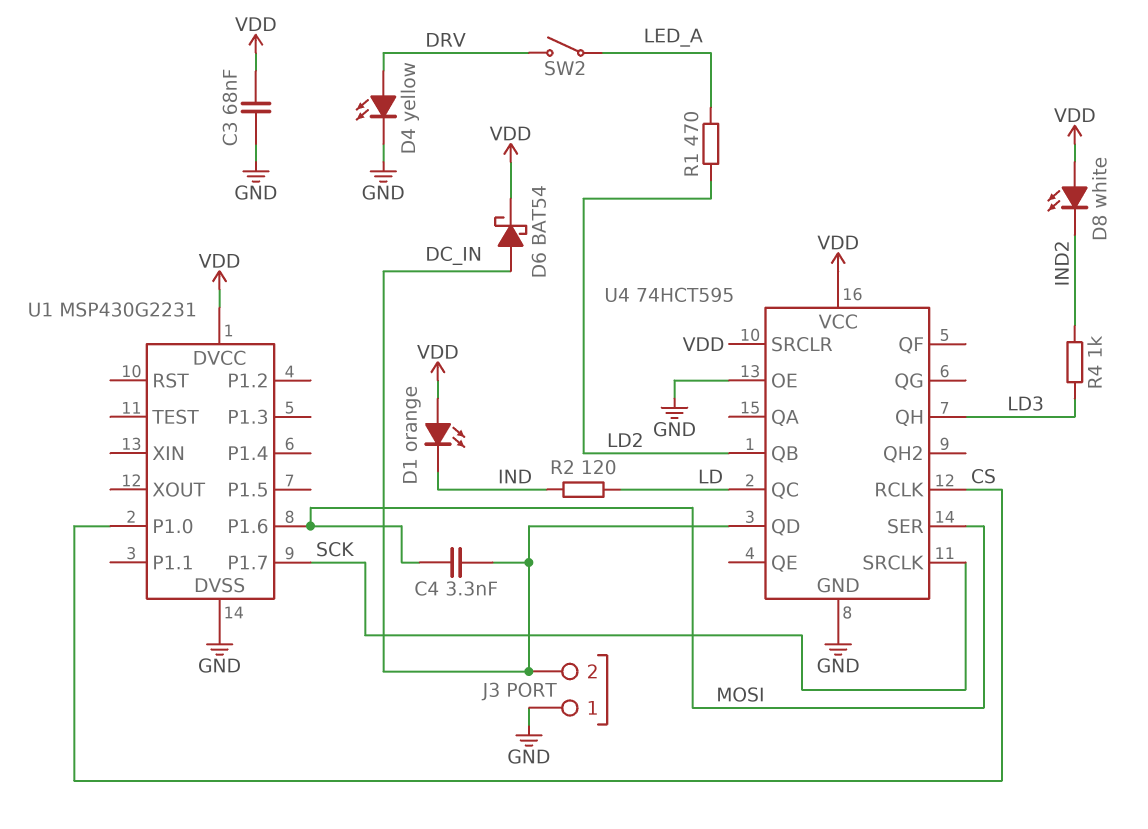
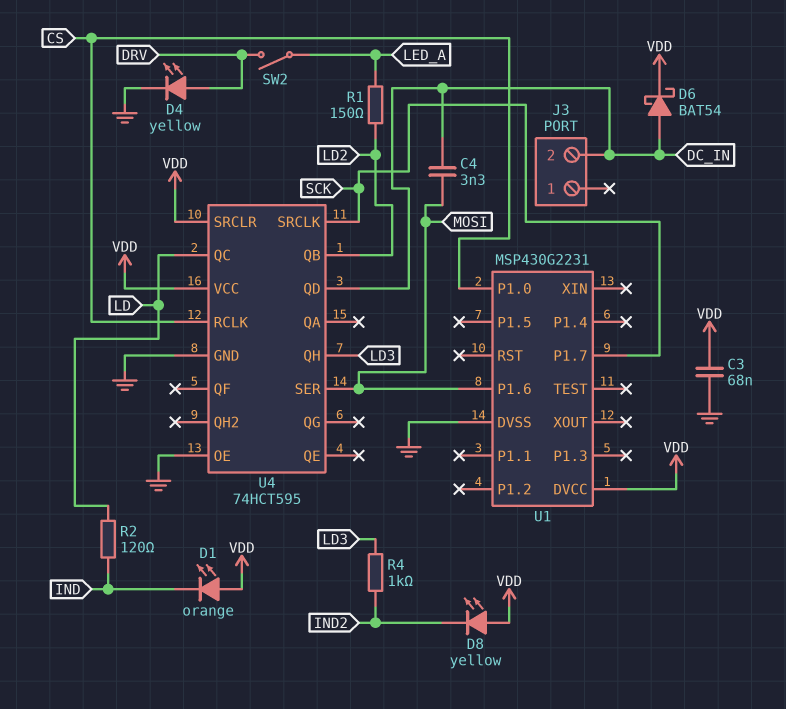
D8: LED white (A VDD, K IND2) -> LED yellow (A VDD, K IND2)
J3 pin 1: GND -> none
R1: 470 (LD2, LED_A) -> 150 (LD2, LED_A)

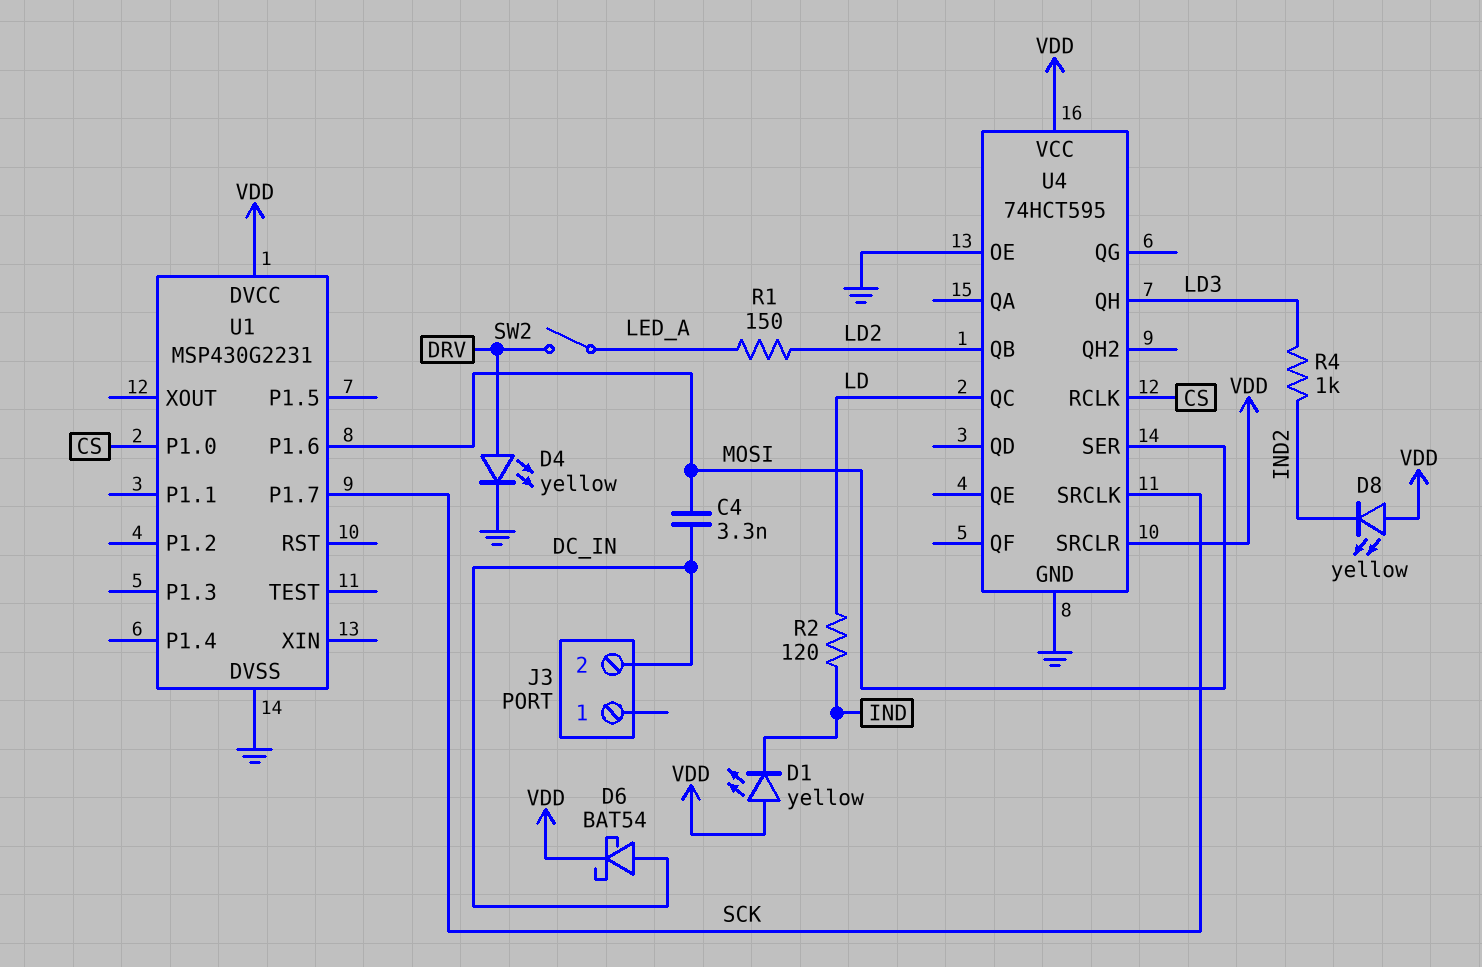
C3: 68nF (GND, VDD) -> none
D1: LED orange (A VDD, K IND) -> LED yellow (A VDD, K IND)
U4 pin QD: DC_IN -> none

